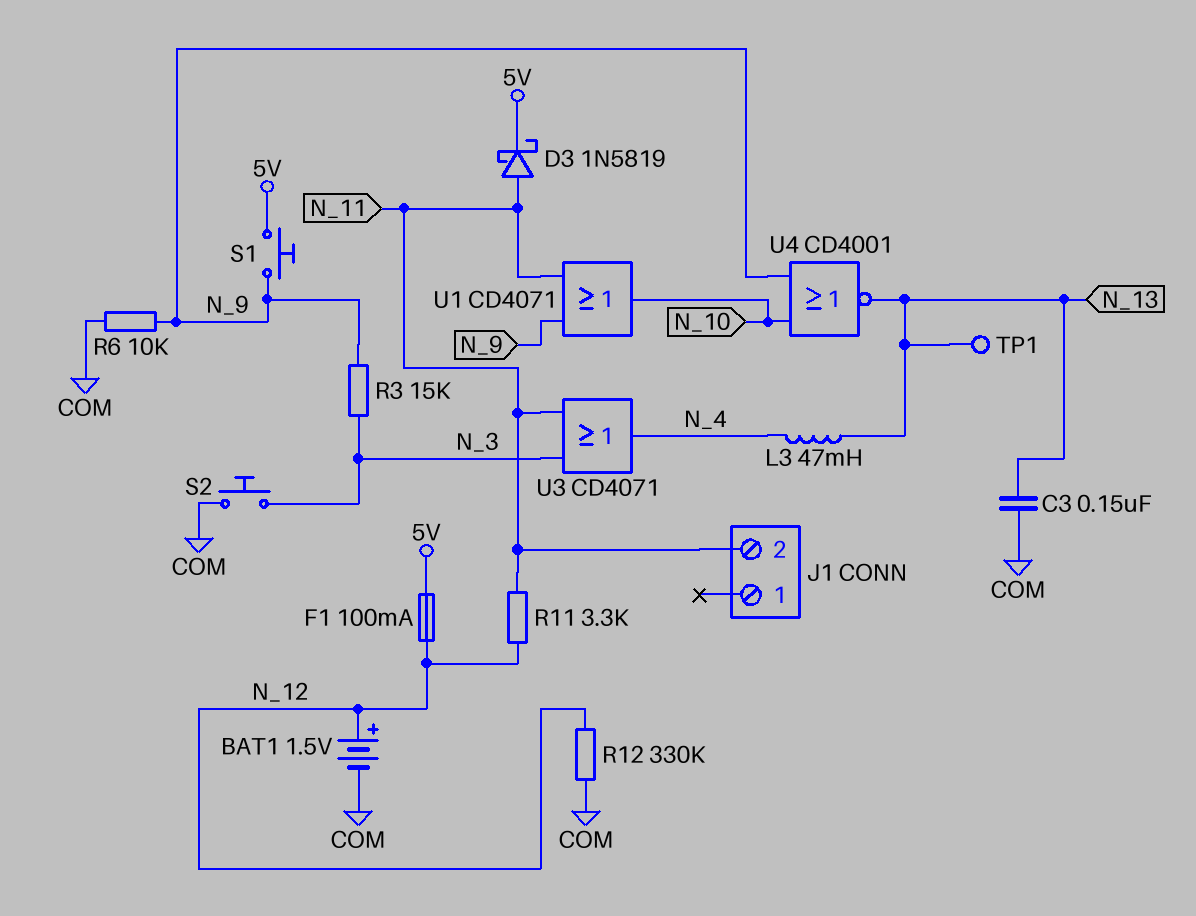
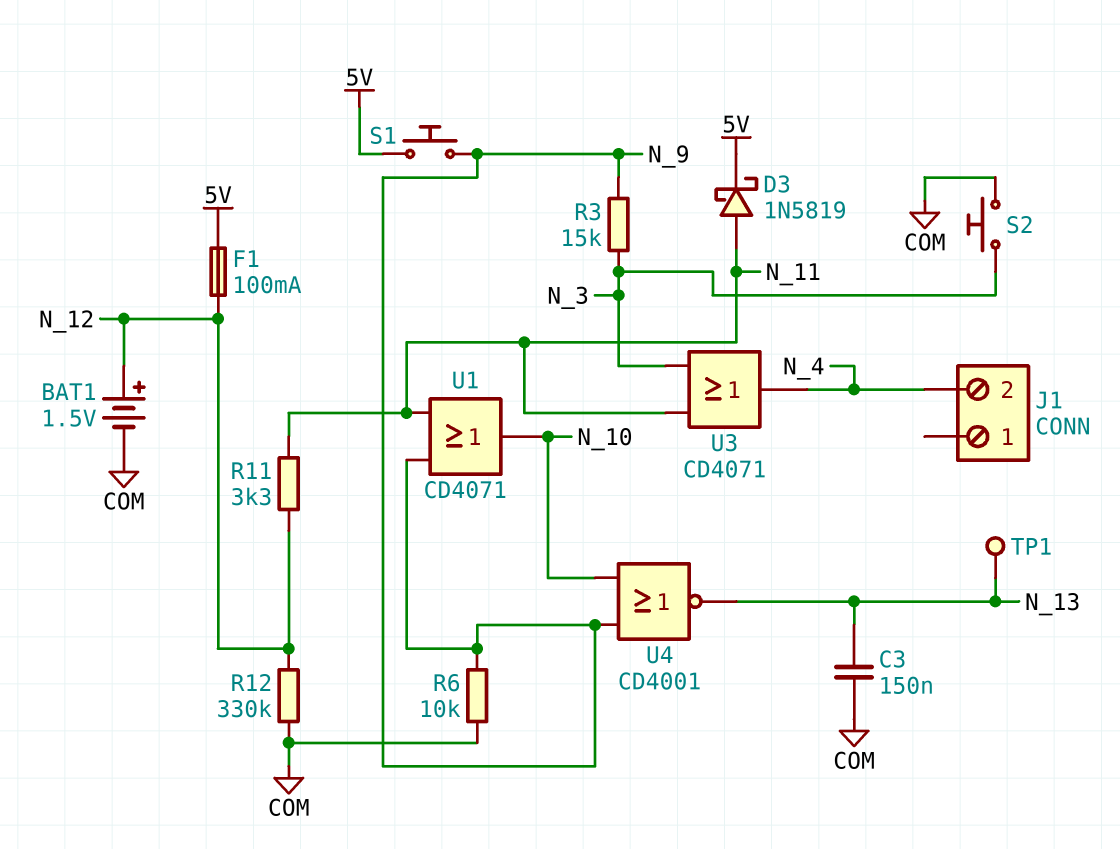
J1 pin 2: N_11 -> N_4
L3: 47mH (N_4, N_13) -> none

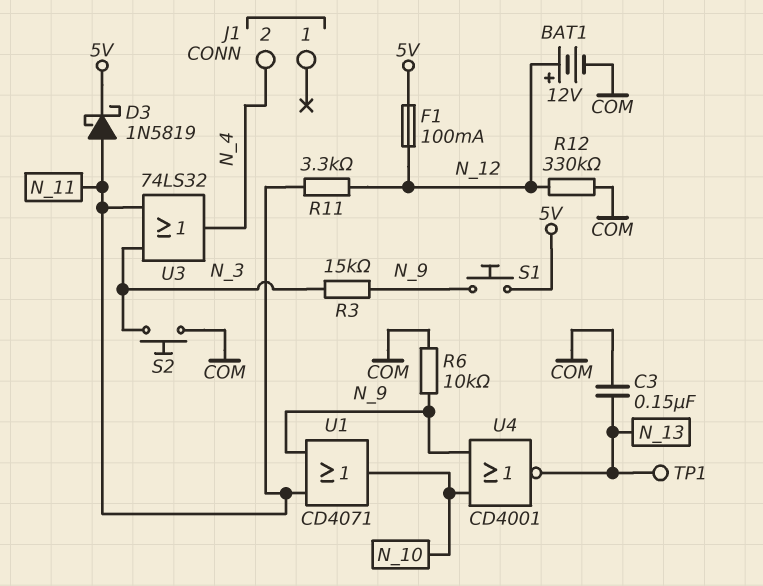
BAT1: 1.5V (plus N_12, minus COM) -> 12V (plus N_12, minus COM)
U3: OR CD4071 (in N_3, in N_11, out N_4) -> OR 74LS32 (in N_3, in N_11, out N_4)

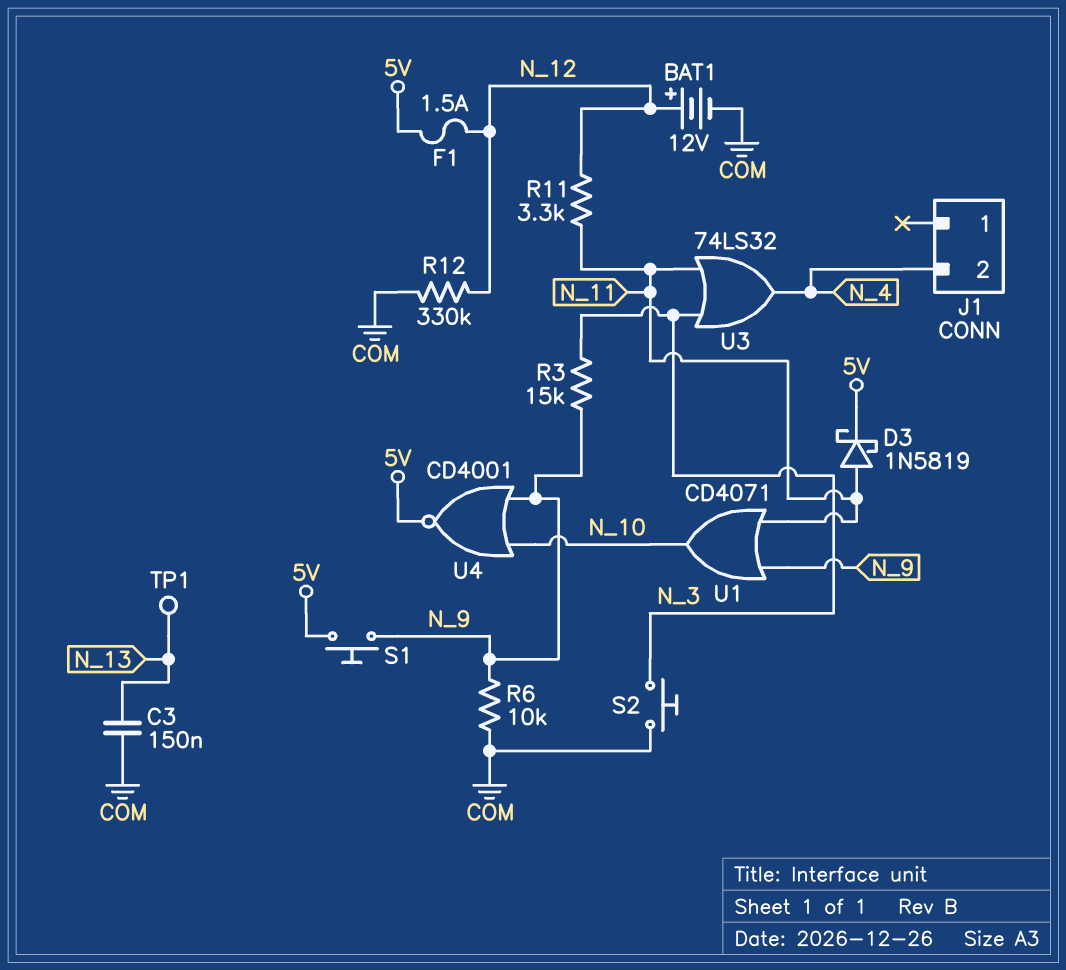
F1: 100mA (5V, N_12) -> 1.5A (5V, N_12)
U4: NOR CD4001 (in N_9, in N_10, out N_13) -> NOR CD4001 (in N_9, in N_10, out 5V)

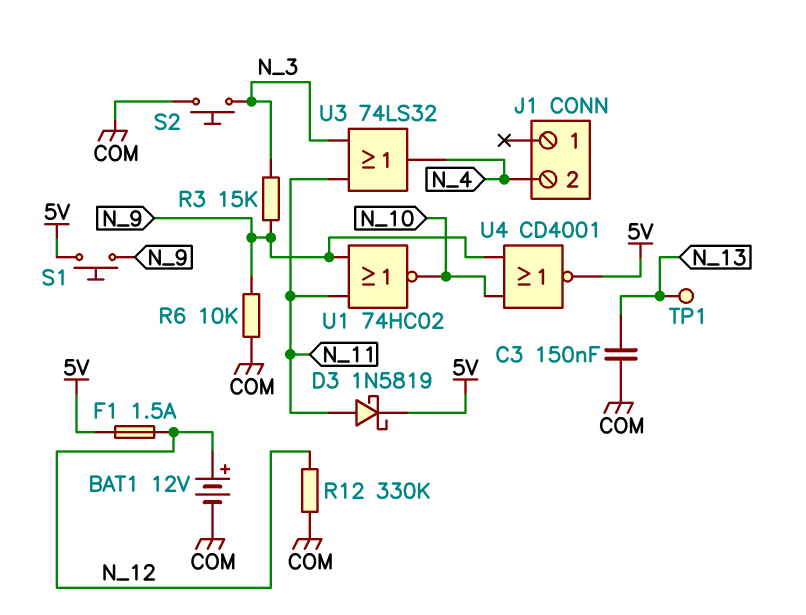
R11: 3.3k (N_11, N_12) -> none
U1: OR CD4071 (in N_9, in N_11, out N_10) -> NOR 74HC02 (in N_9, in N_11, out N_10)

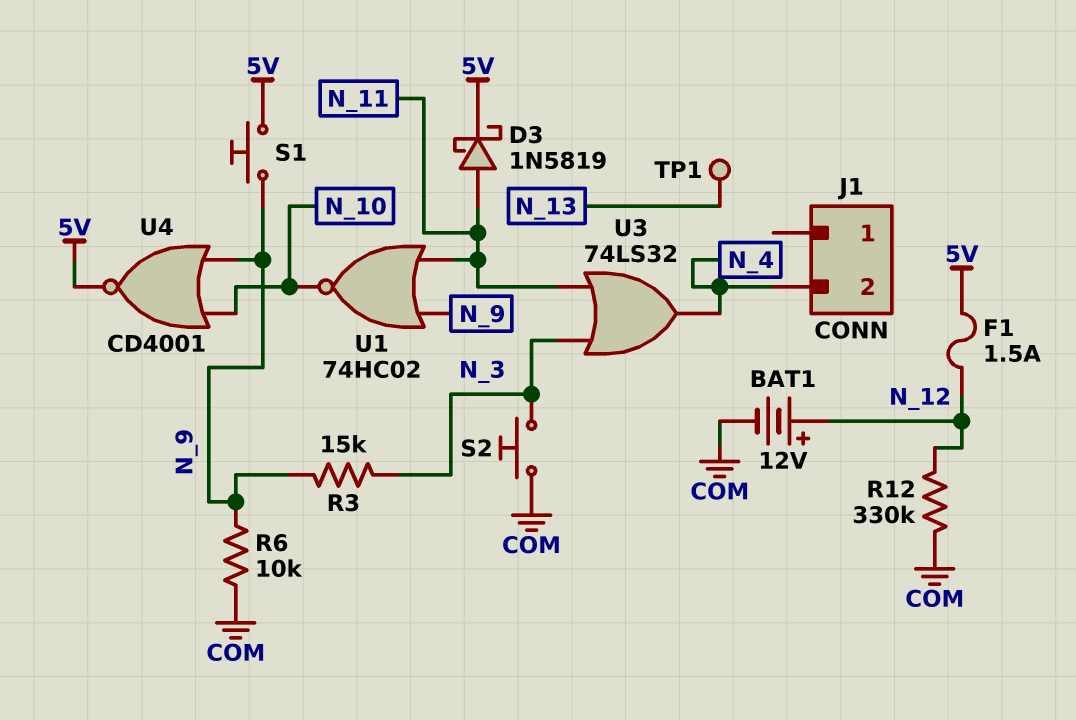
C3: 150nF (COM, N_13) -> none

